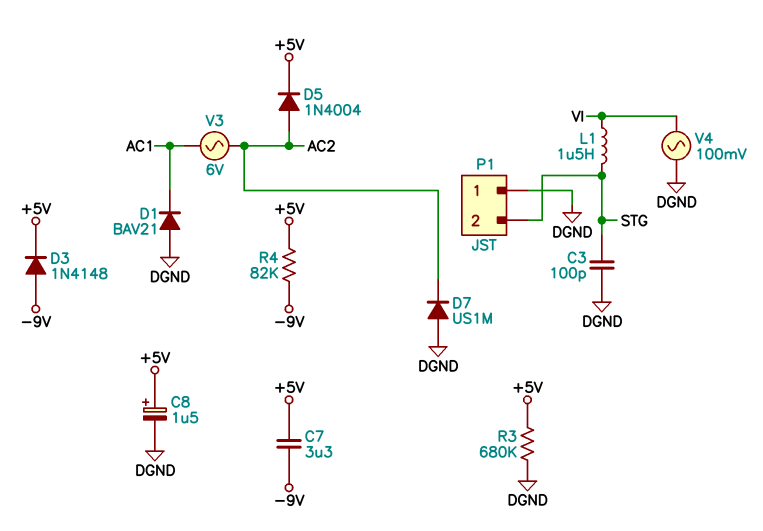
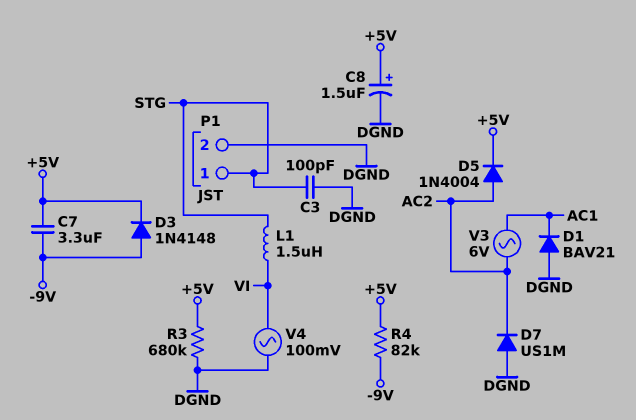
P1 pin 1: DGND -> STG
P1 pin 2: STG -> DGND

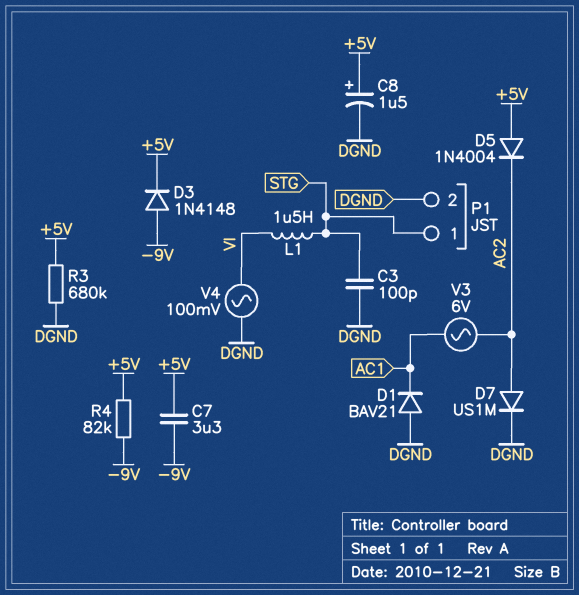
D5: diode 1N4004 (A AC2, K +5V) -> diode 1N4004 (A +5V, K AC2)
D7: diode US1M (A DGND, K AC2) -> diode US1M (A AC2, K DGND)

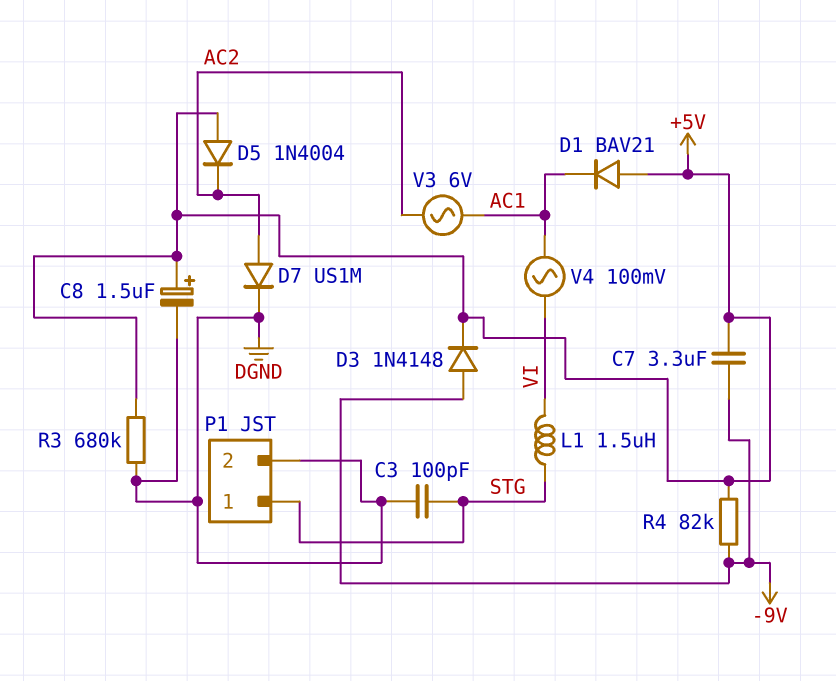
D1: diode BAV21 (A DGND, K AC1) -> diode BAV21 (A +5V, K AC1)
V4: AC 100mV (DGND, VI) -> AC 100mV (AC1, VI)

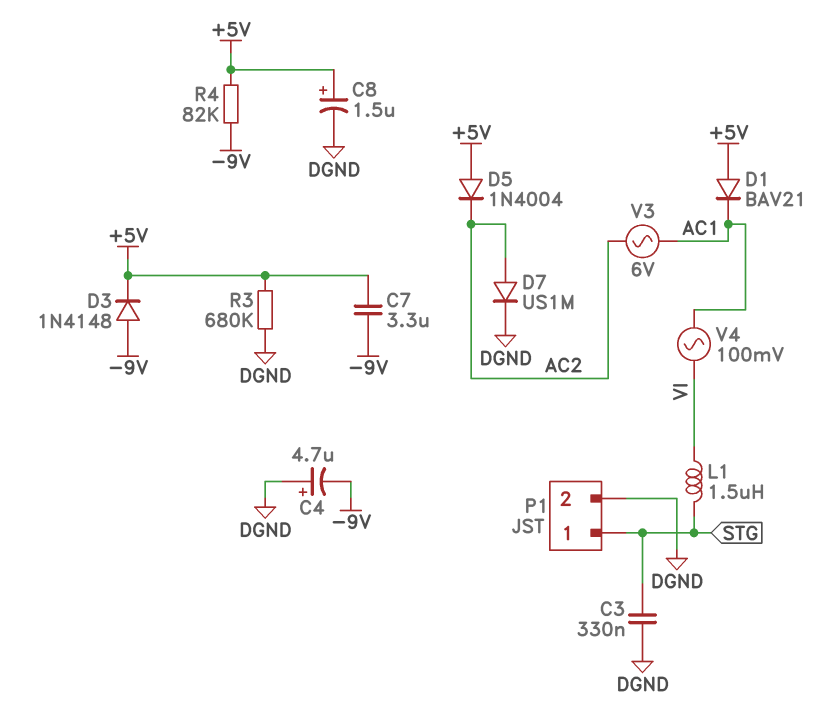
C3: 100pF (DGND, STG) -> 330nF (DGND, STG)
C4: none -> 4.7uF (plus DGND, minus -9V)

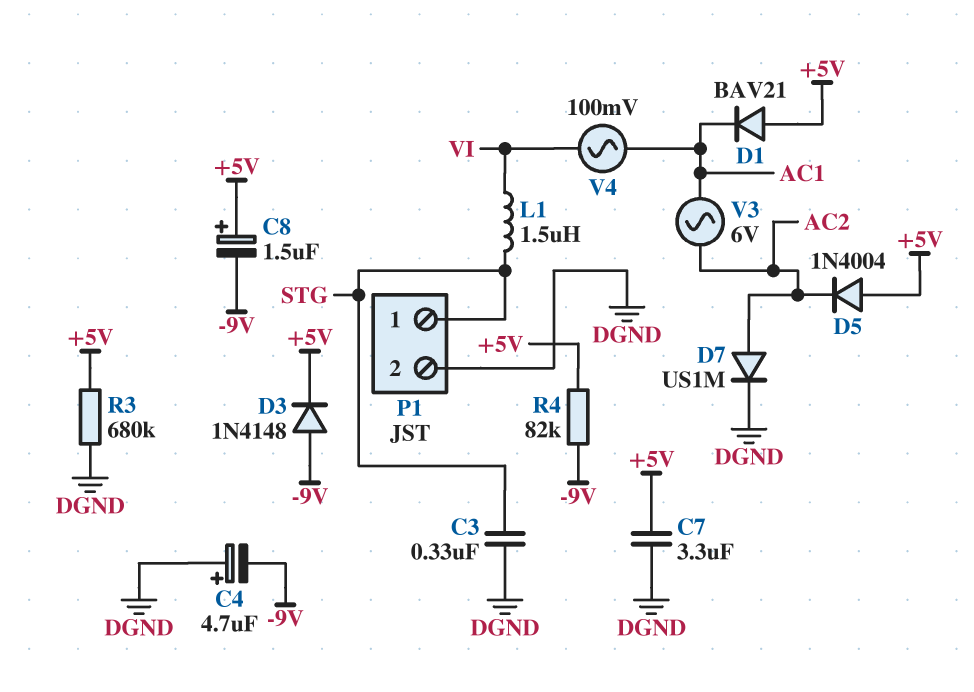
C7: 3.3uF (+5V, -9V) -> 3.3uF (+5V, DGND)
C8: 1.5uF (plus +5V, minus DGND) -> 1.5uF (plus +5V, minus -9V)

